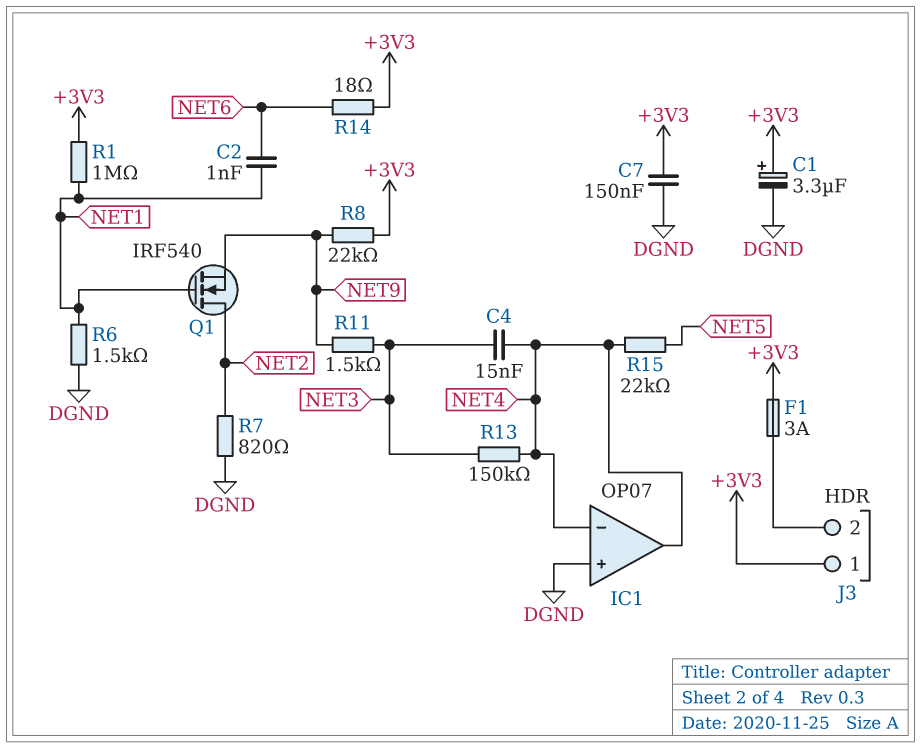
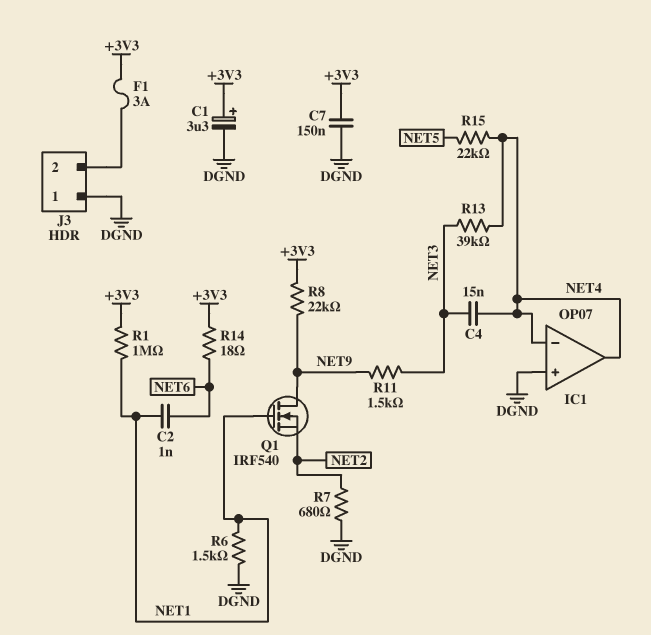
J3 pin 1: +3V3 -> DGND
Q1: NMOS IRF540 (G NET1, D NET2, S NET9) -> NMOS IRF540 (G NET1, D NET9, S NET2)
R7: 820 (DGND, NET2) -> 680 (DGND, NET2)
R13: 150k (NET3, NET4) -> 39k (NET3, NET4)

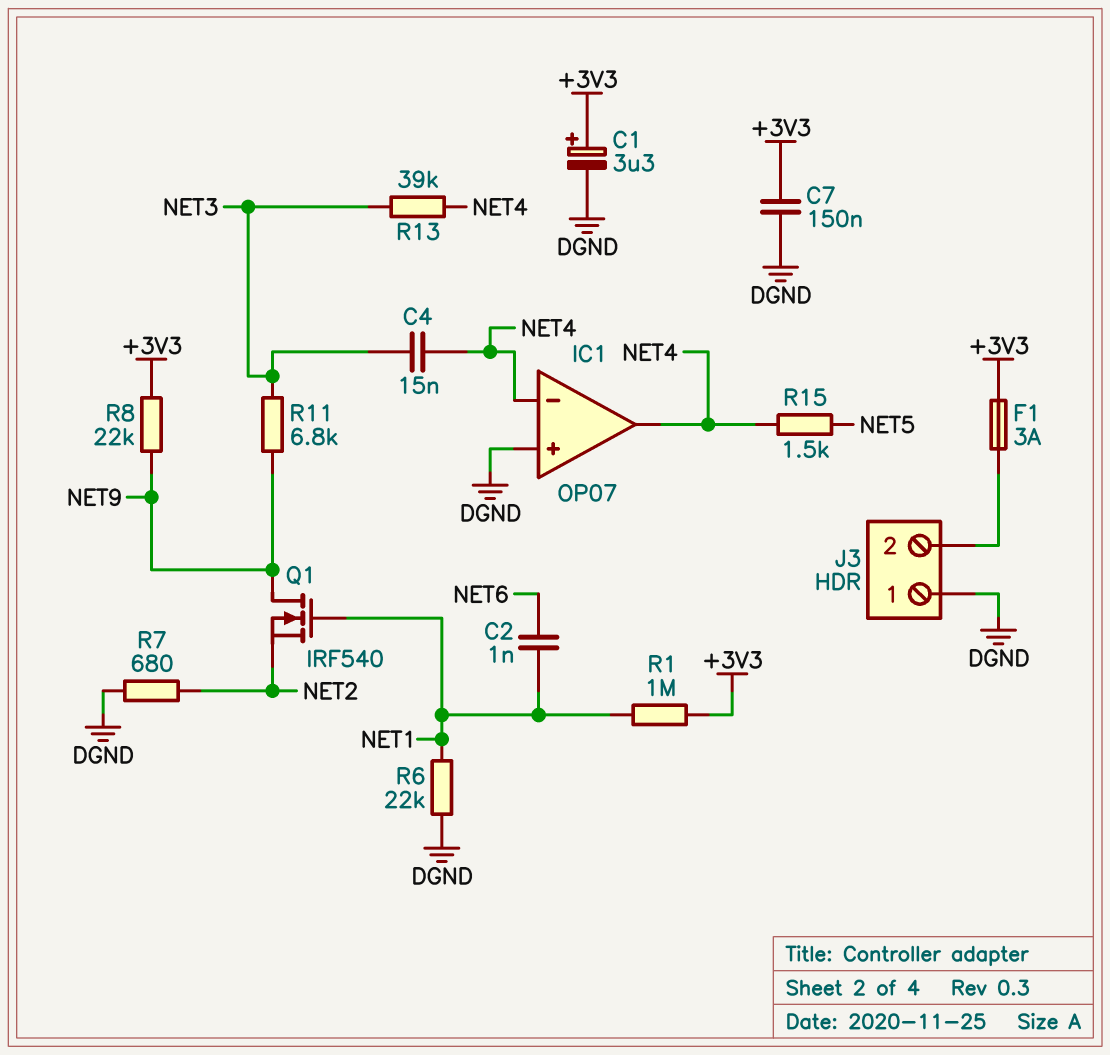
R6: 1.5k (DGND, NET1) -> 22k (DGND, NET1)
R11: 1.5k (NET3, NET9) -> 6.8k (NET3, NET9)
R14: 18 (+3V3, NET6) -> none
R15: 22k (NET4, NET5) -> 1.5k (NET4, NET5)

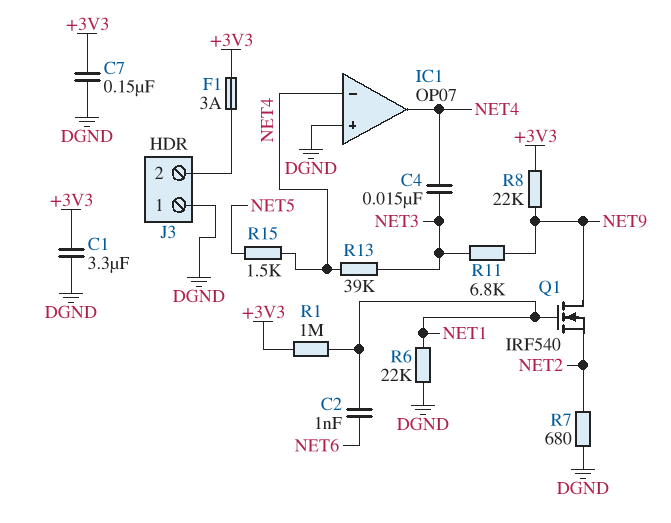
C1: 3.3uF (plus +3V3, minus DGND) -> 3.3uF (+3V3, DGND)

